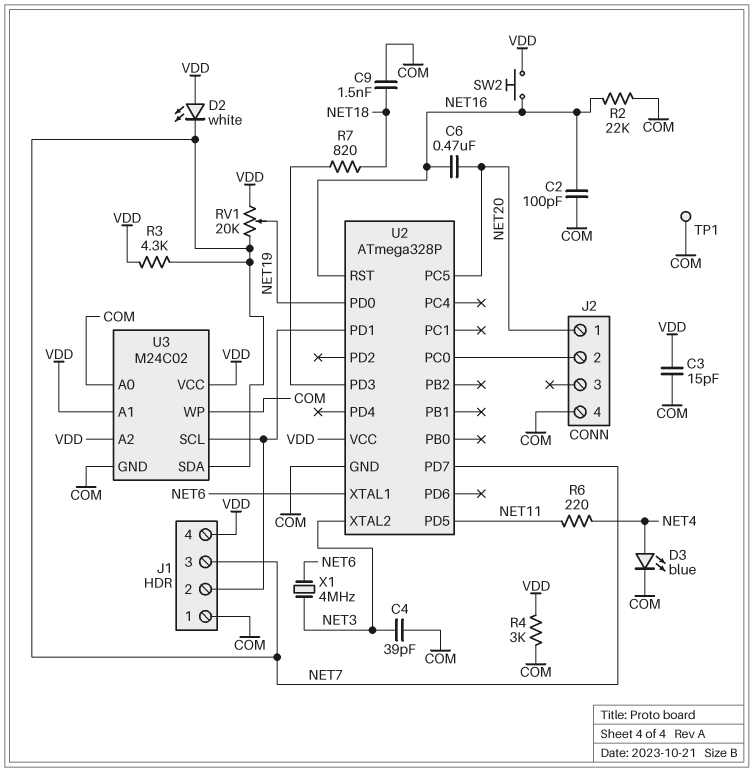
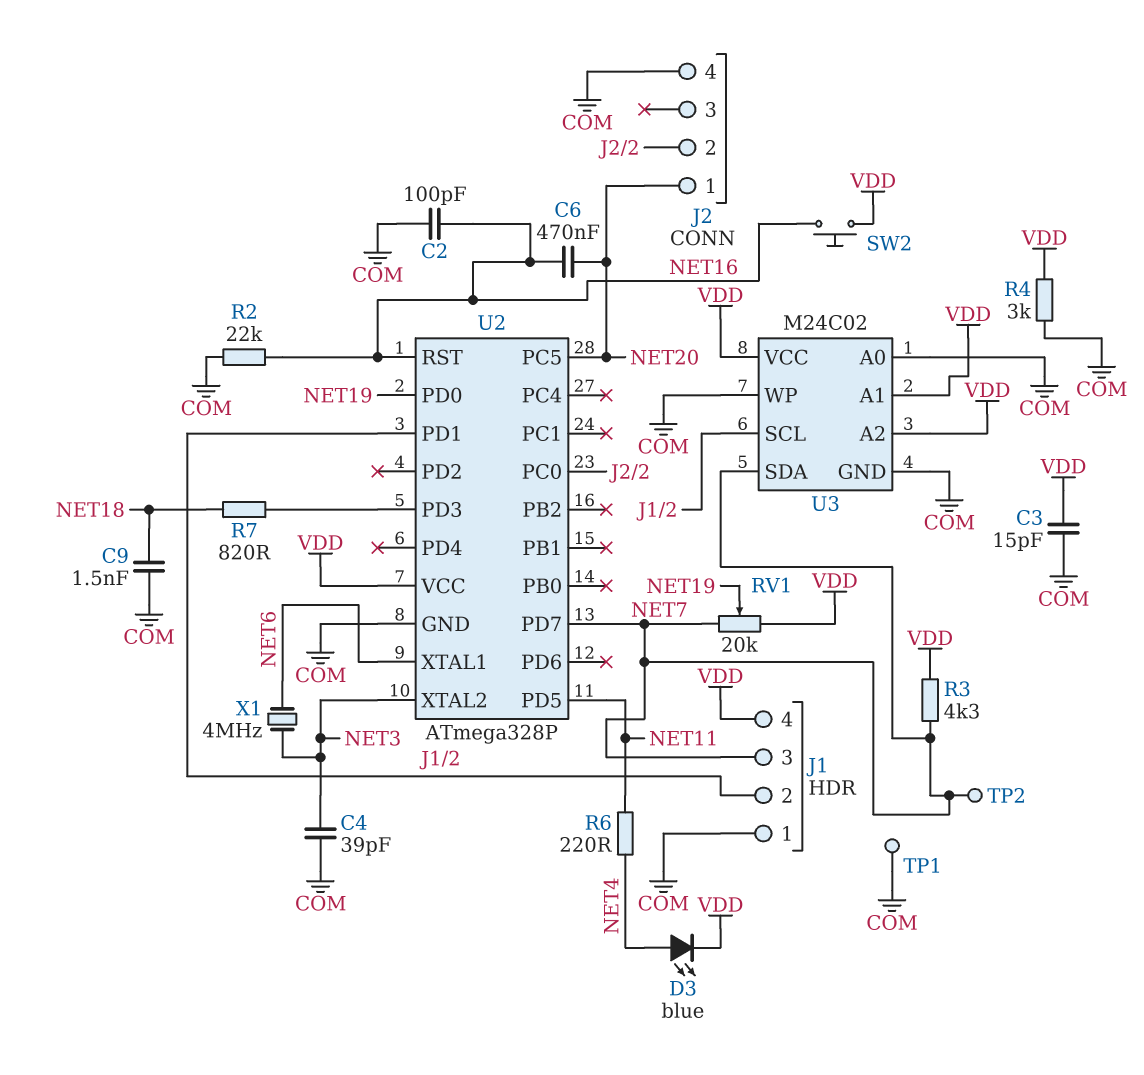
D2: LED white (A VDD, K NET7) -> none
D3: LED blue (A NET4, K COM) -> LED blue (A NET4, K VDD)
TP2: none -> test point (NET7)

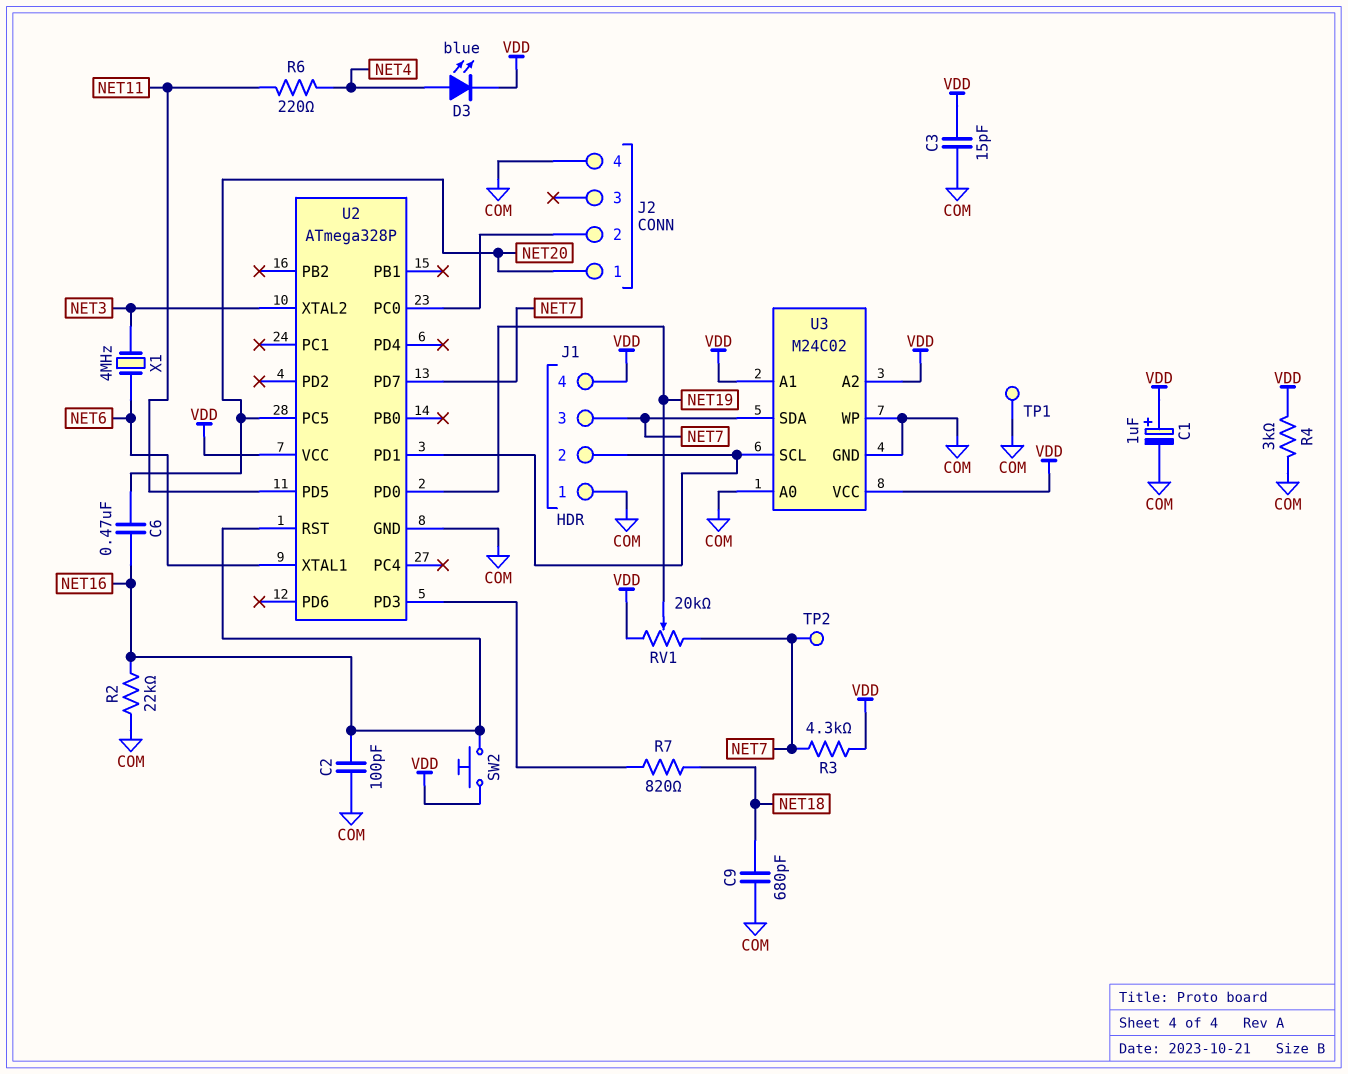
C1: none -> 1uF (plus VDD, minus COM)
C4: 39pF (COM, NET3) -> none
C9: 1.5nF (COM, NET18) -> 680pF (COM, NET18)

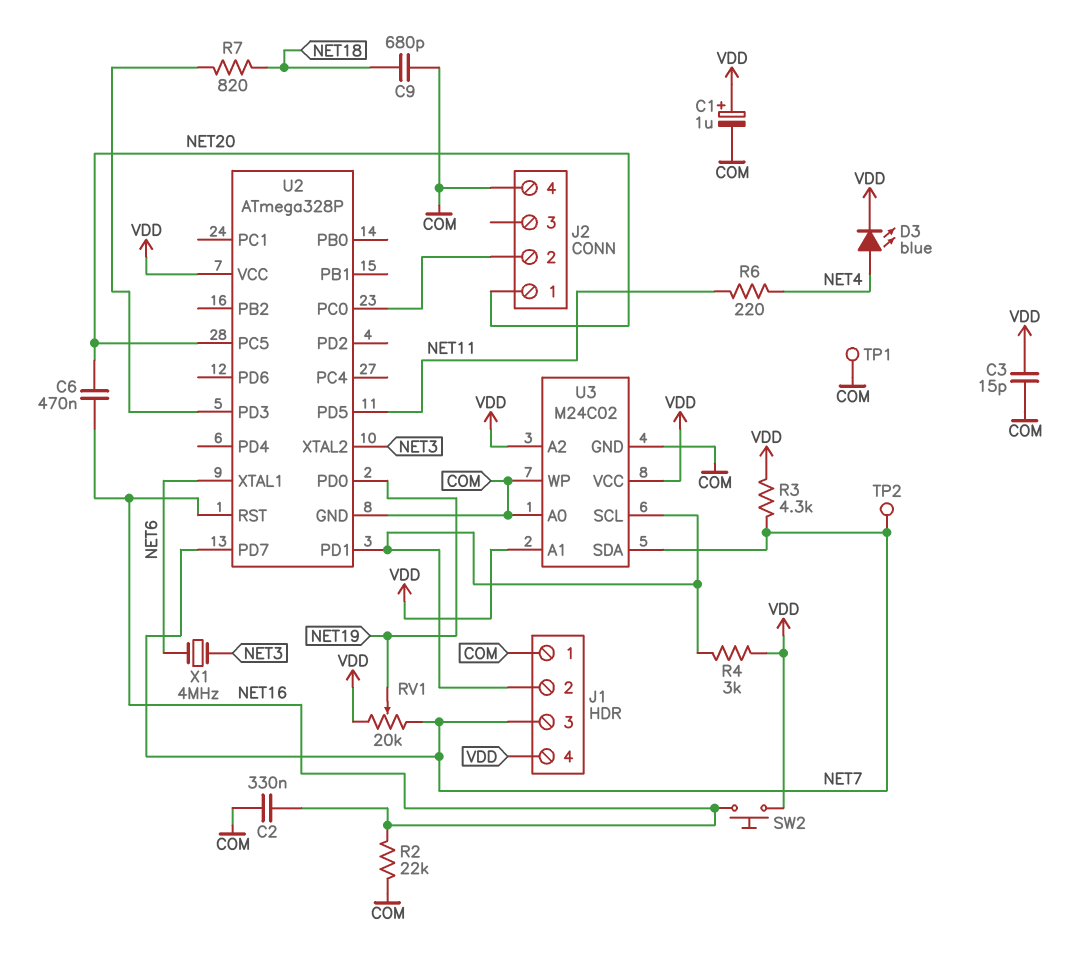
C2: 100pF (COM, NET16) -> 330nF (COM, NET16)
R4: 3k (COM, VDD) -> 3k (J1/2, VDD)

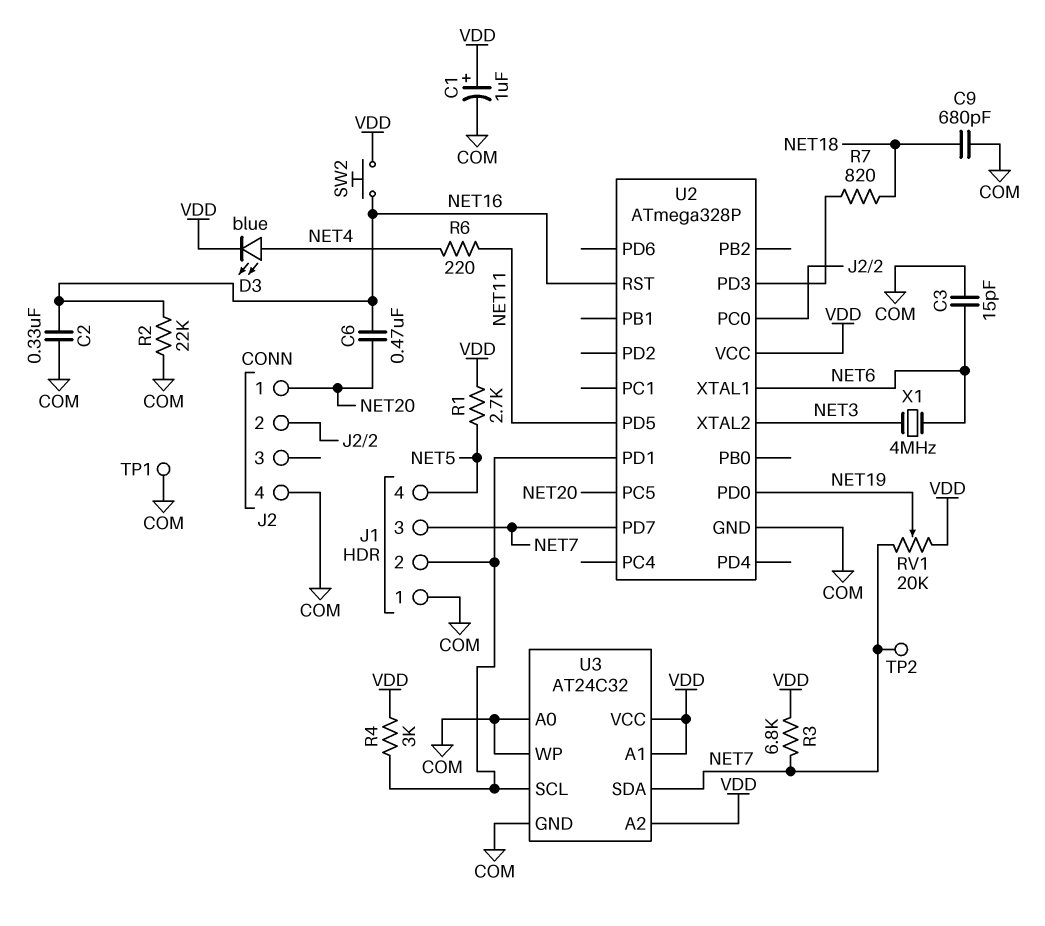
C3: 15pF (COM, VDD) -> 15pF (COM, NET6)
J1 pin 4: VDD -> NET5
R1: none -> 2.7k (NET5, VDD)
R3: 4.3k (NET7, VDD) -> 6.8k (NET7, VDD)
U3: M24C02 -> AT24C32

